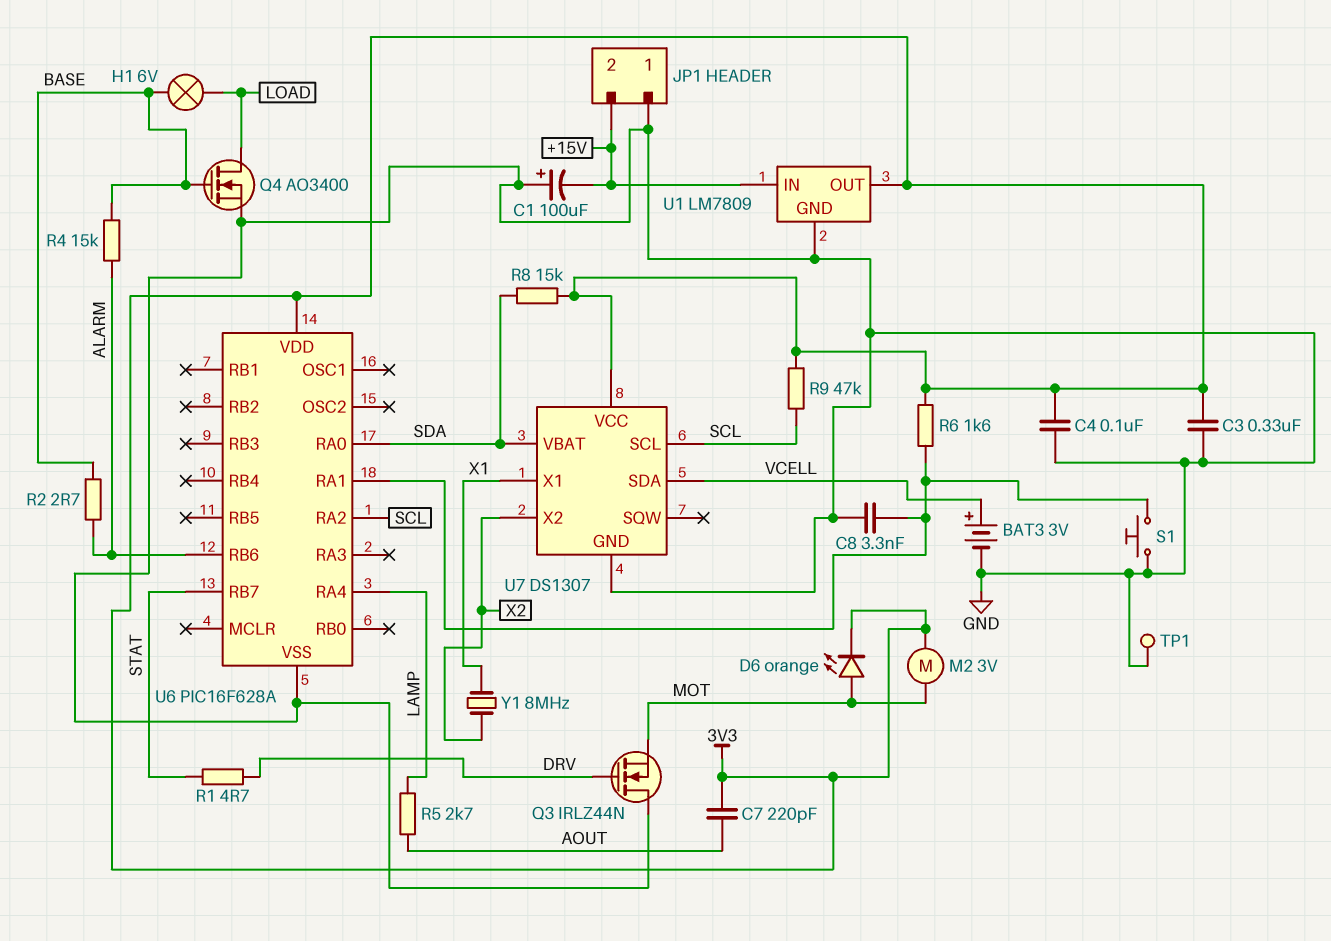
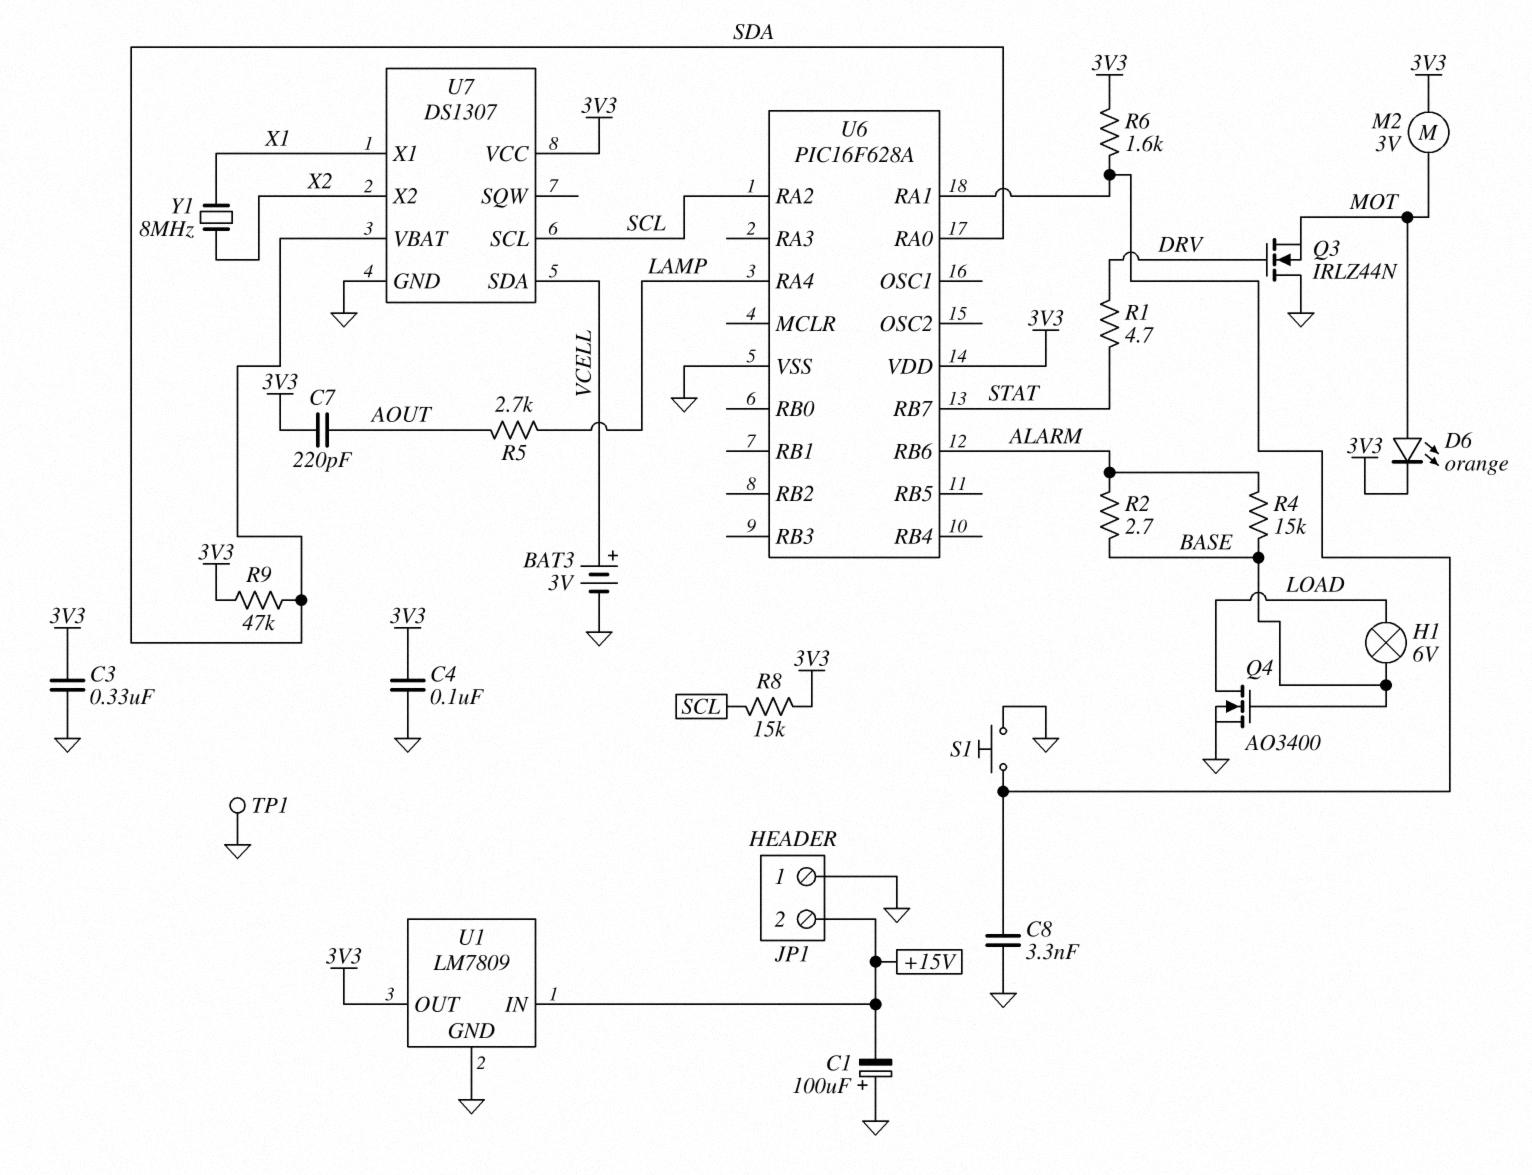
R8: 15k (3V3, SDA) -> 15k (3V3, SCL)
R9: 47k (3V3, SCL) -> 47k (3V3, SDA)

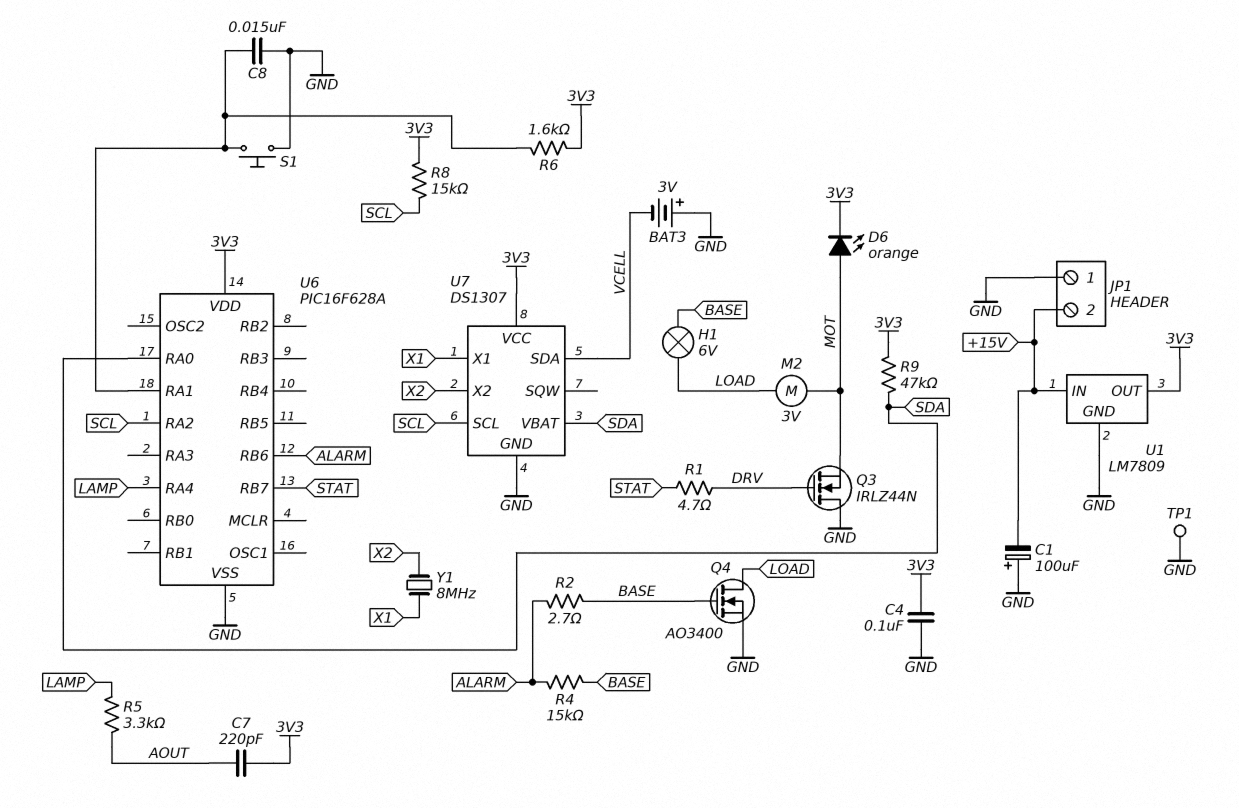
BAT3: 3V (plus VCELL, minus GND) -> 3V (plus GND, minus VCELL)
C3: 330nF (3V3, GND) -> none
C8: 3.3nF (GND, U6/RA1) -> 15nF (GND, U6/RA1)
M2: motor 3V (3V3, MOT) -> motor 3V (LOAD, MOT)
R5: 2.7k (AOUT, LAMP) -> 3.3k (AOUT, LAMP)

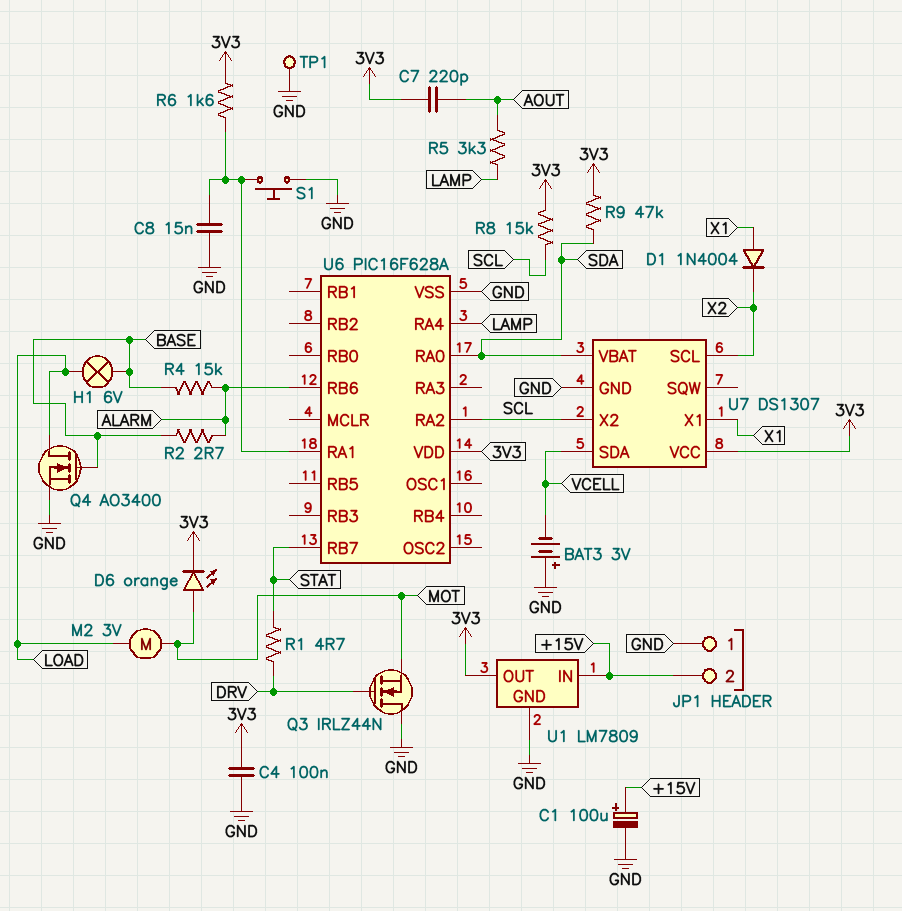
C1: 100uF (plus GND, minus +15V) -> 100uF (plus +15V, minus GND)
D1: none -> diode 1N4004 (A X1, K X2)
U7 pin SCL: SCL -> X2
U7 pin X2: X2 -> SCL
Y1: 8MHz (X1, X2) -> none

